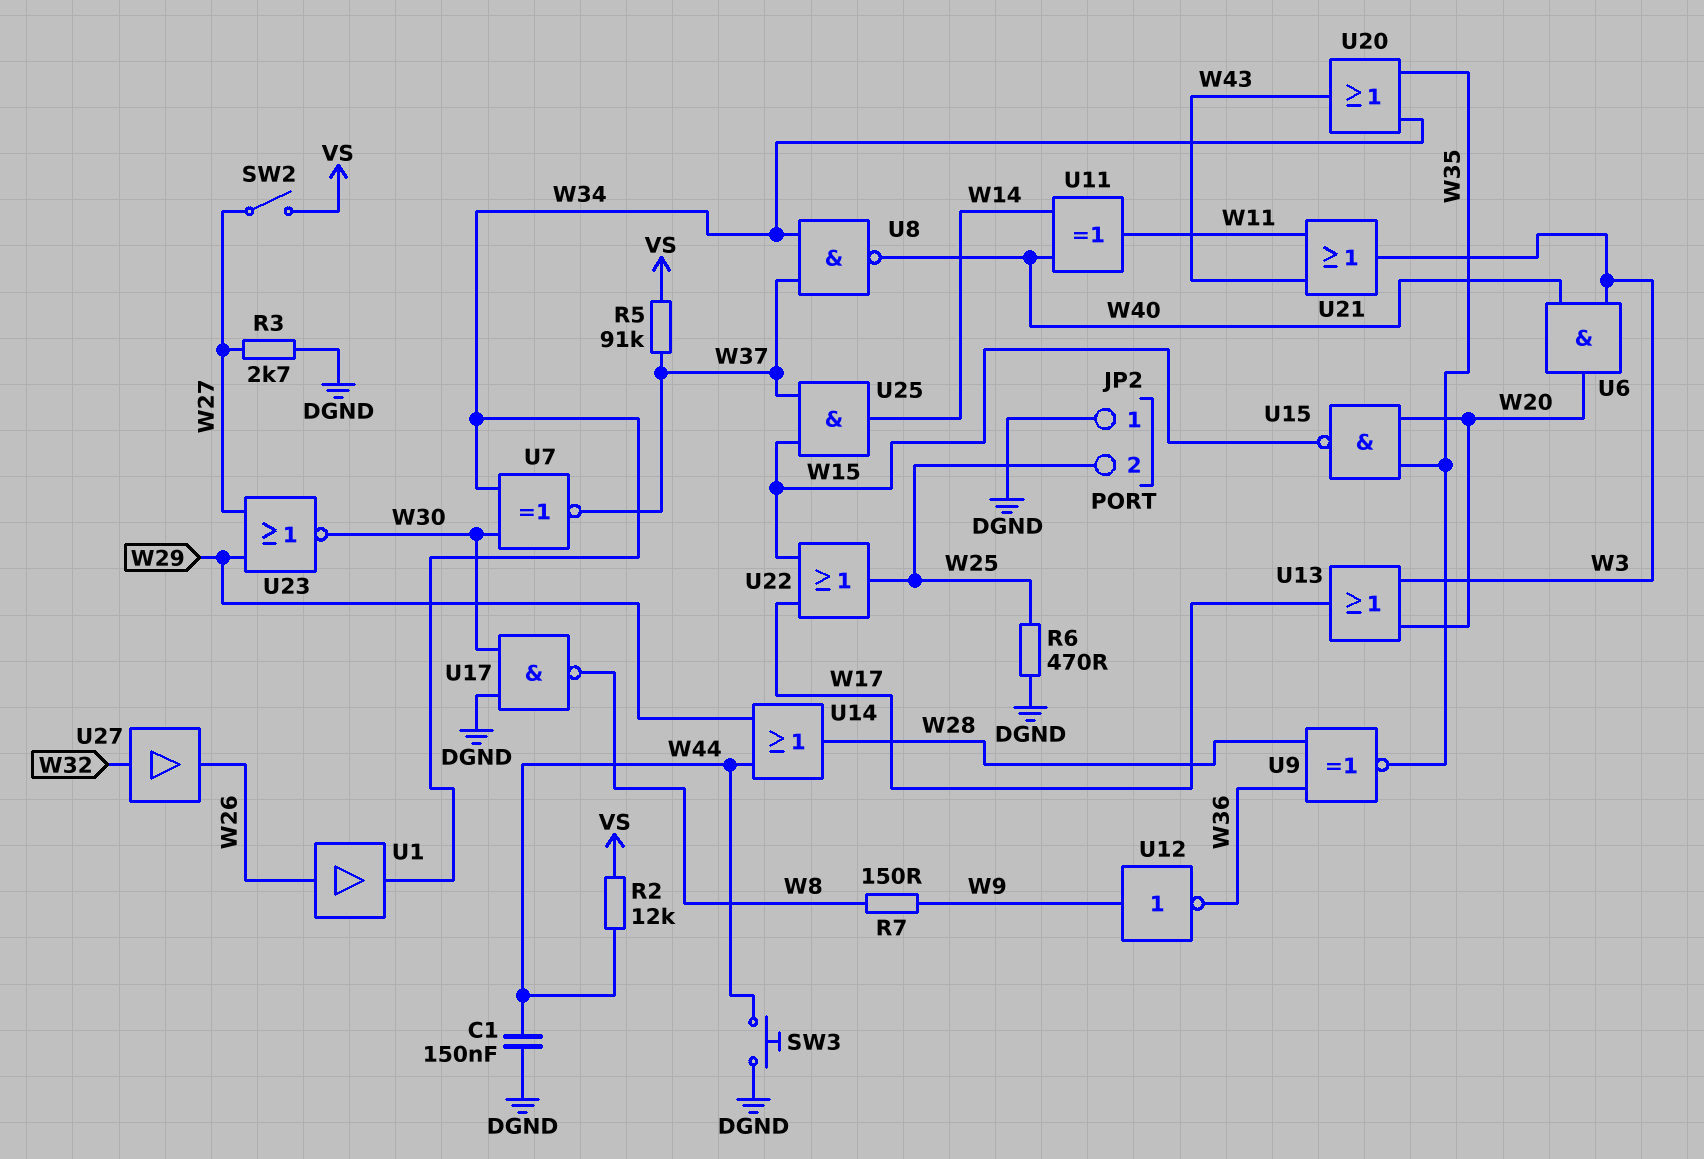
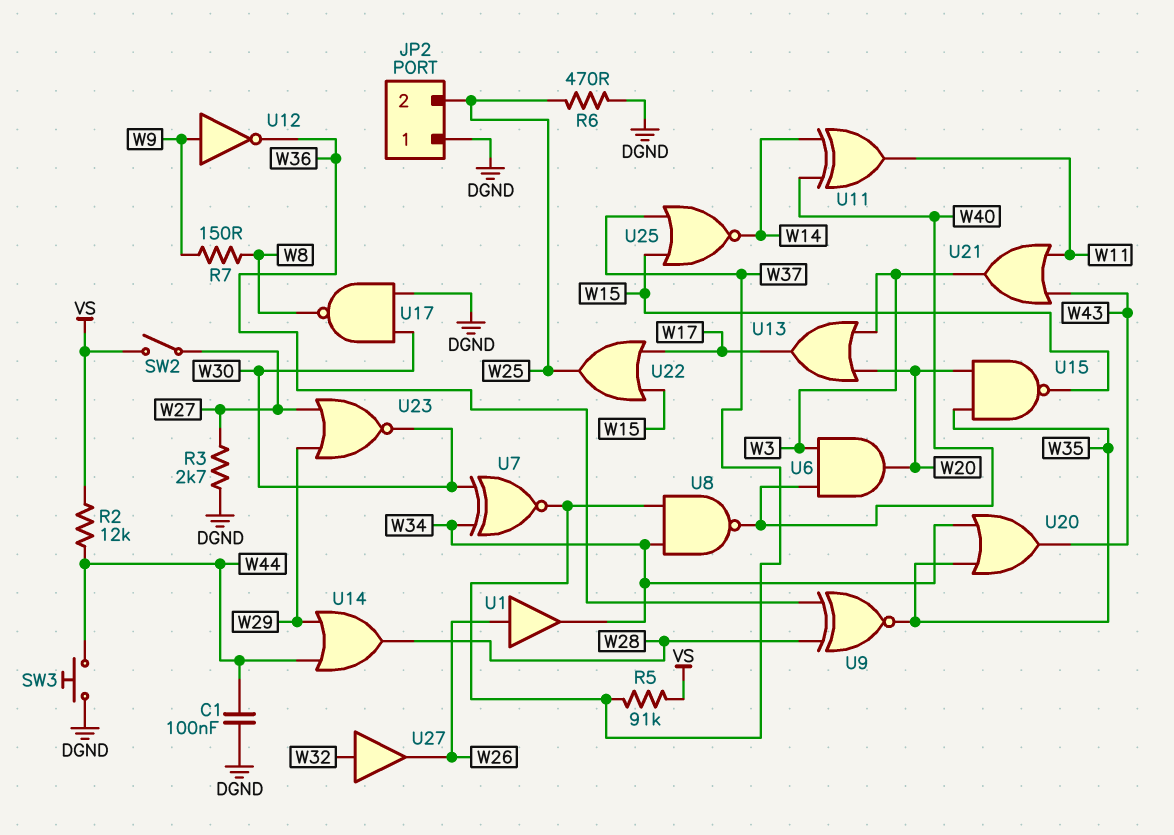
C1: 150nF (DGND, W44) -> 100nF (DGND, W44)
U25: AND (in W15, in W37, out W14) -> NOR (in W15, in W37, out W14)

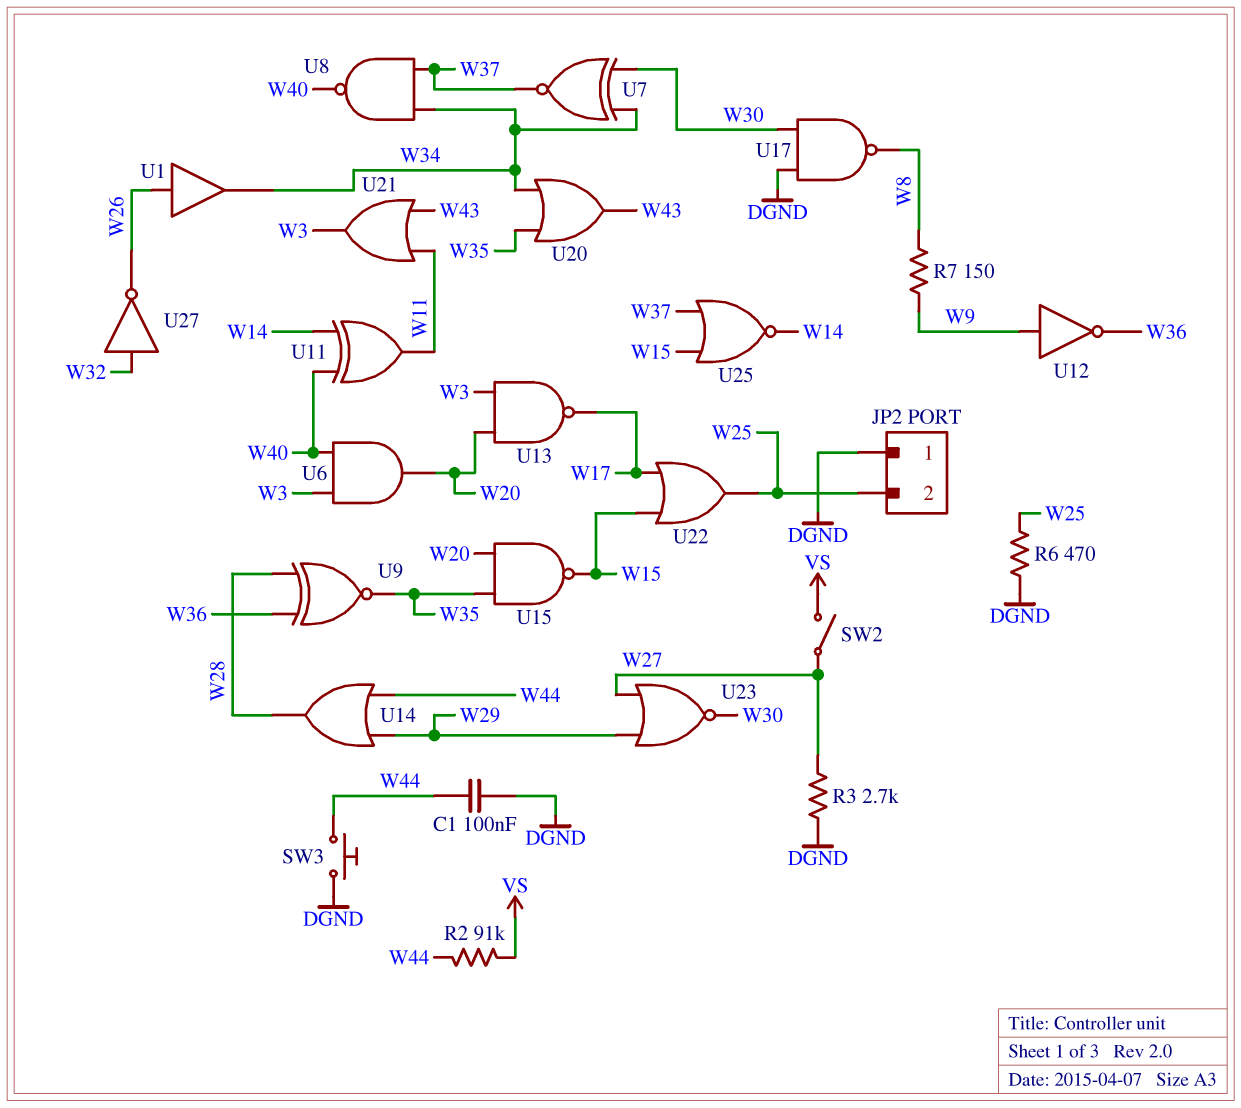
R2: 12k (VS, W44) -> 91k (VS, W44)
R5: 91k (VS, W37) -> none
U13: OR (in W3, in W20, out W17) -> NAND (in W3, in W20, out W17)
U27: buffer (in W32, out W26) -> NOT (in W32, out W26)

